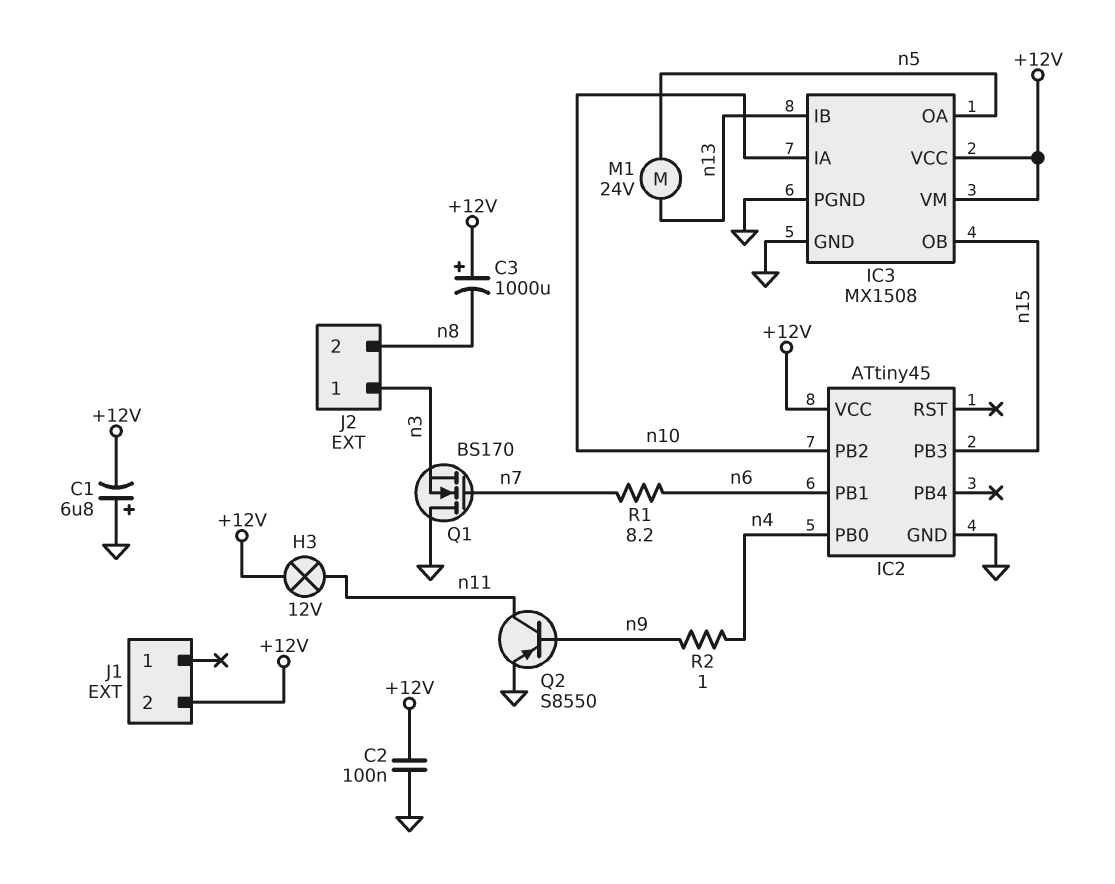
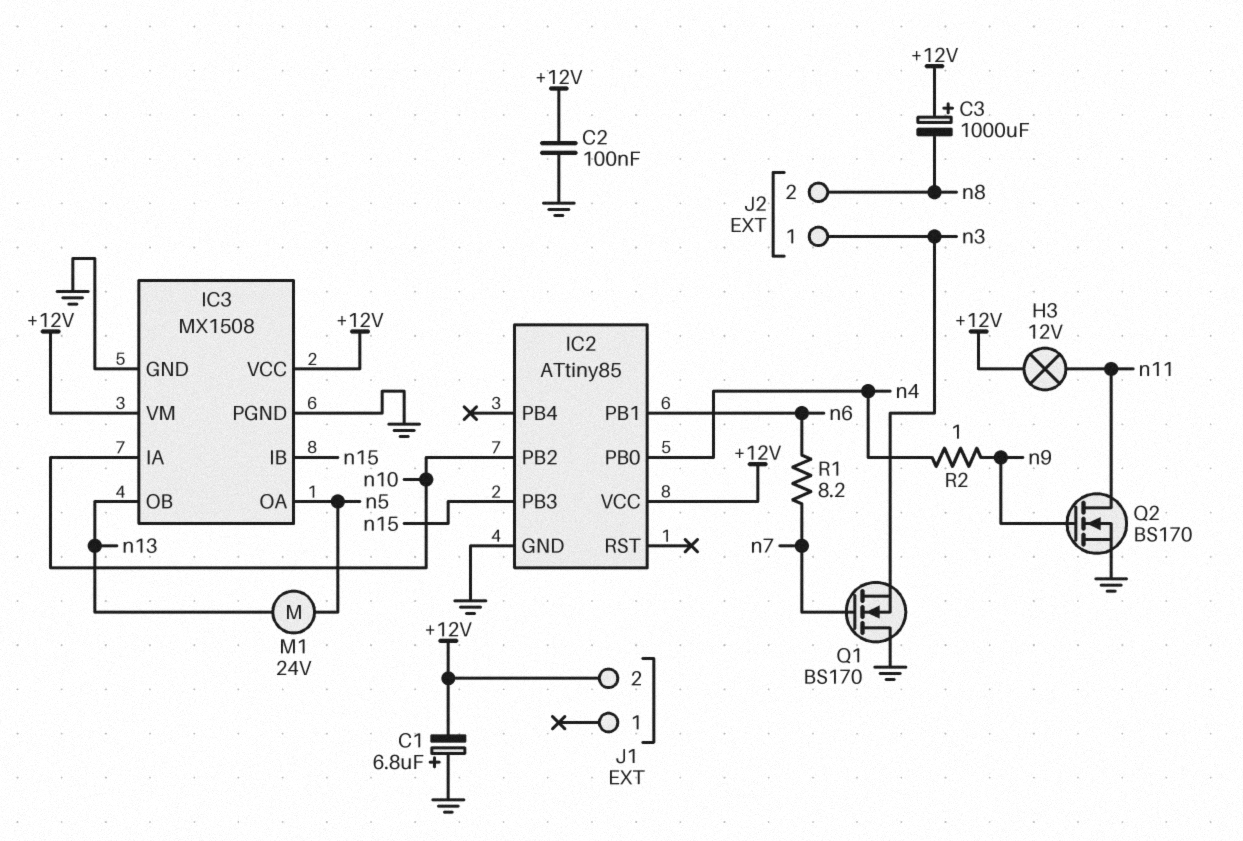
IC2: ATtiny45 -> ATtiny85
IC3 pin IB: n13 -> n15
IC3 pin OB: n15 -> n13
Q2: PNP S8550 (B n9, C n11, E GND) -> NMOS BS170 (G n9, D n11, S GND)

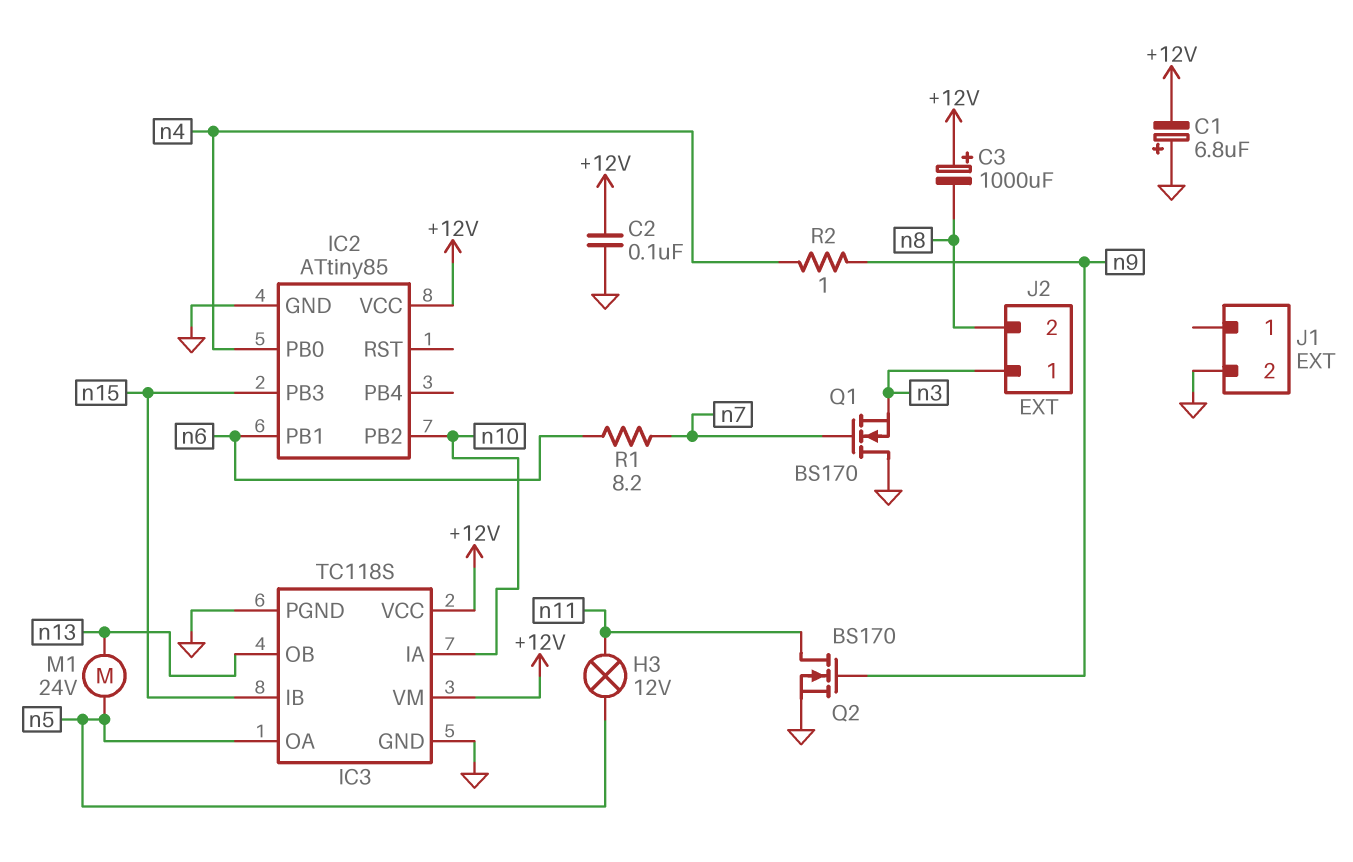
H3: lamp 12V (+12V, n11) -> lamp 12V (n5, n11)
IC3: MX1508 -> TC118S
J1 pin 2: +12V -> GND

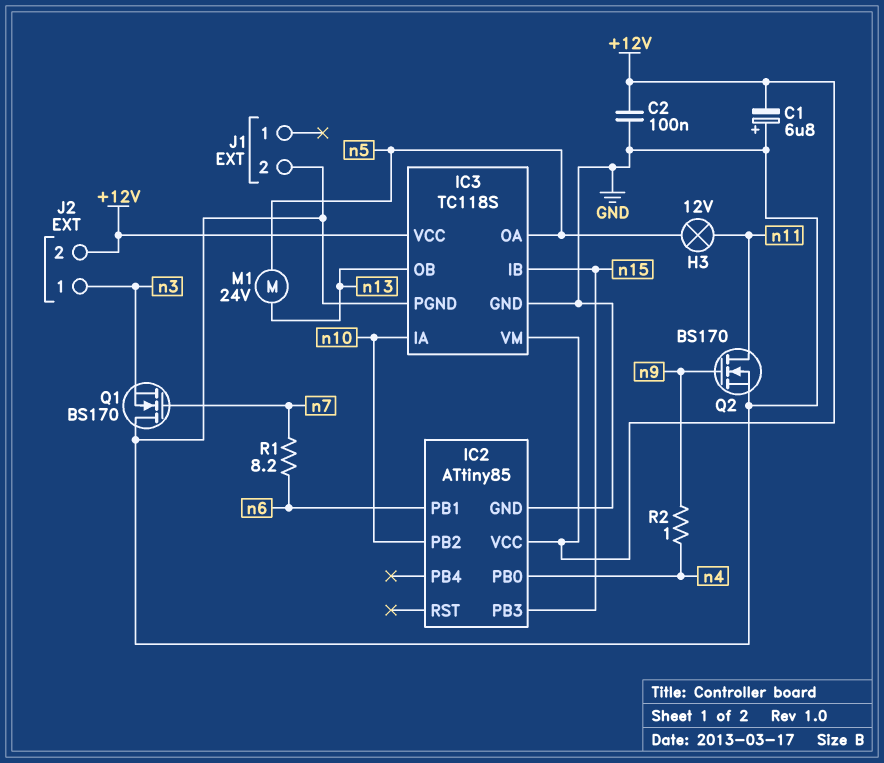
C3: 1000uF (plus +12V, minus n8) -> none
J2 pin 2: n8 -> +12V

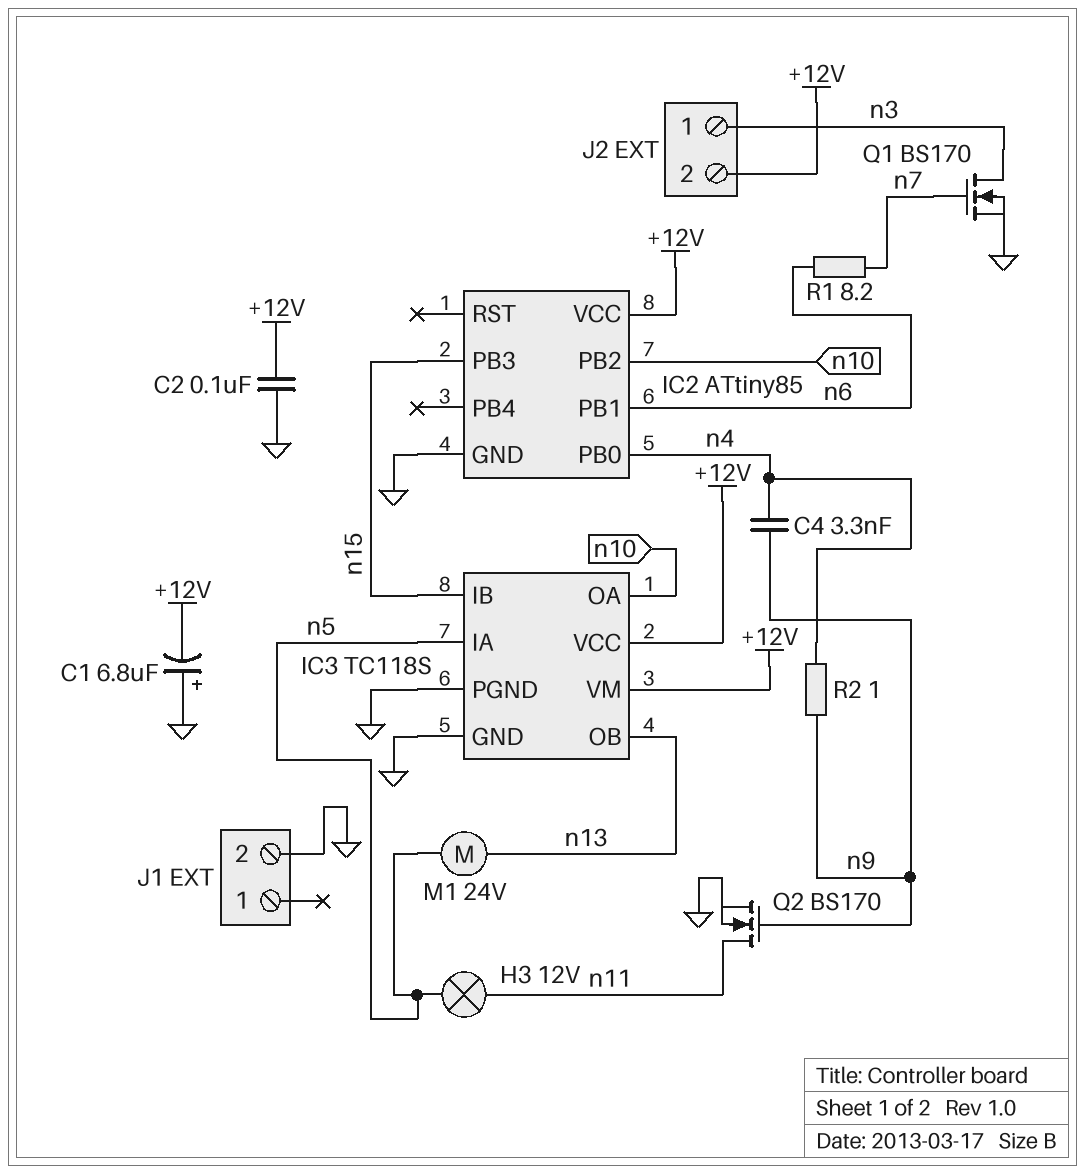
C4: none -> 3.3nF (n4, n9)
IC3 pin IA: n10 -> n5
IC3 pin OA: n5 -> n10
Q1: NMOS BS170 (G n7, D GND, S n3) -> NMOS BS170 (G n7, D n3, S GND)

